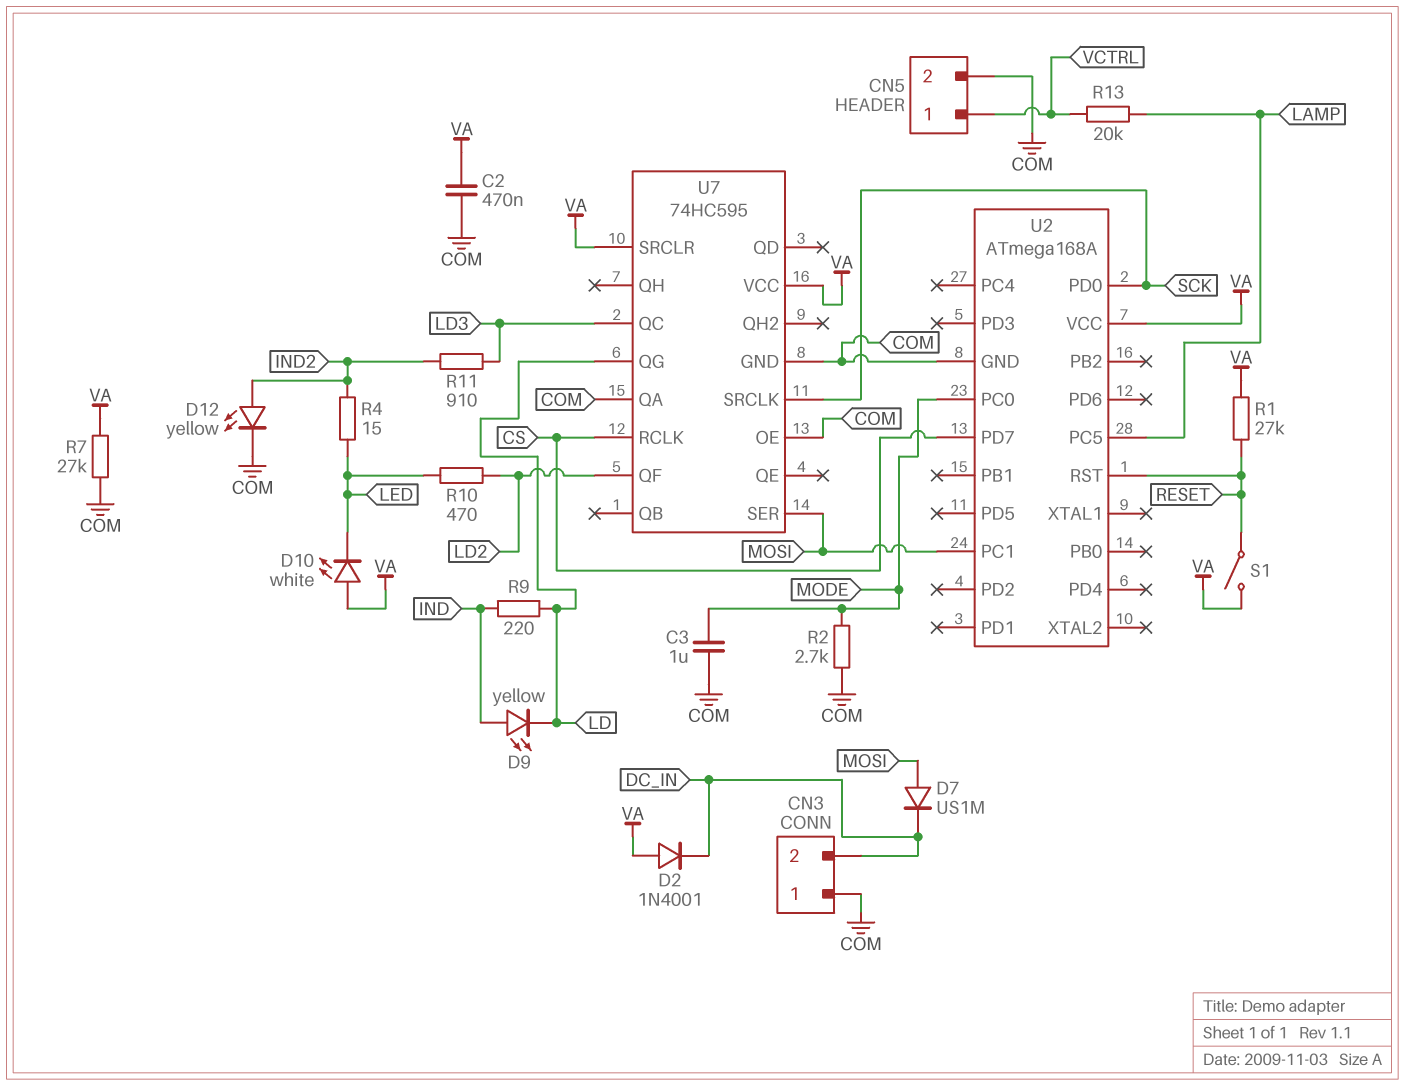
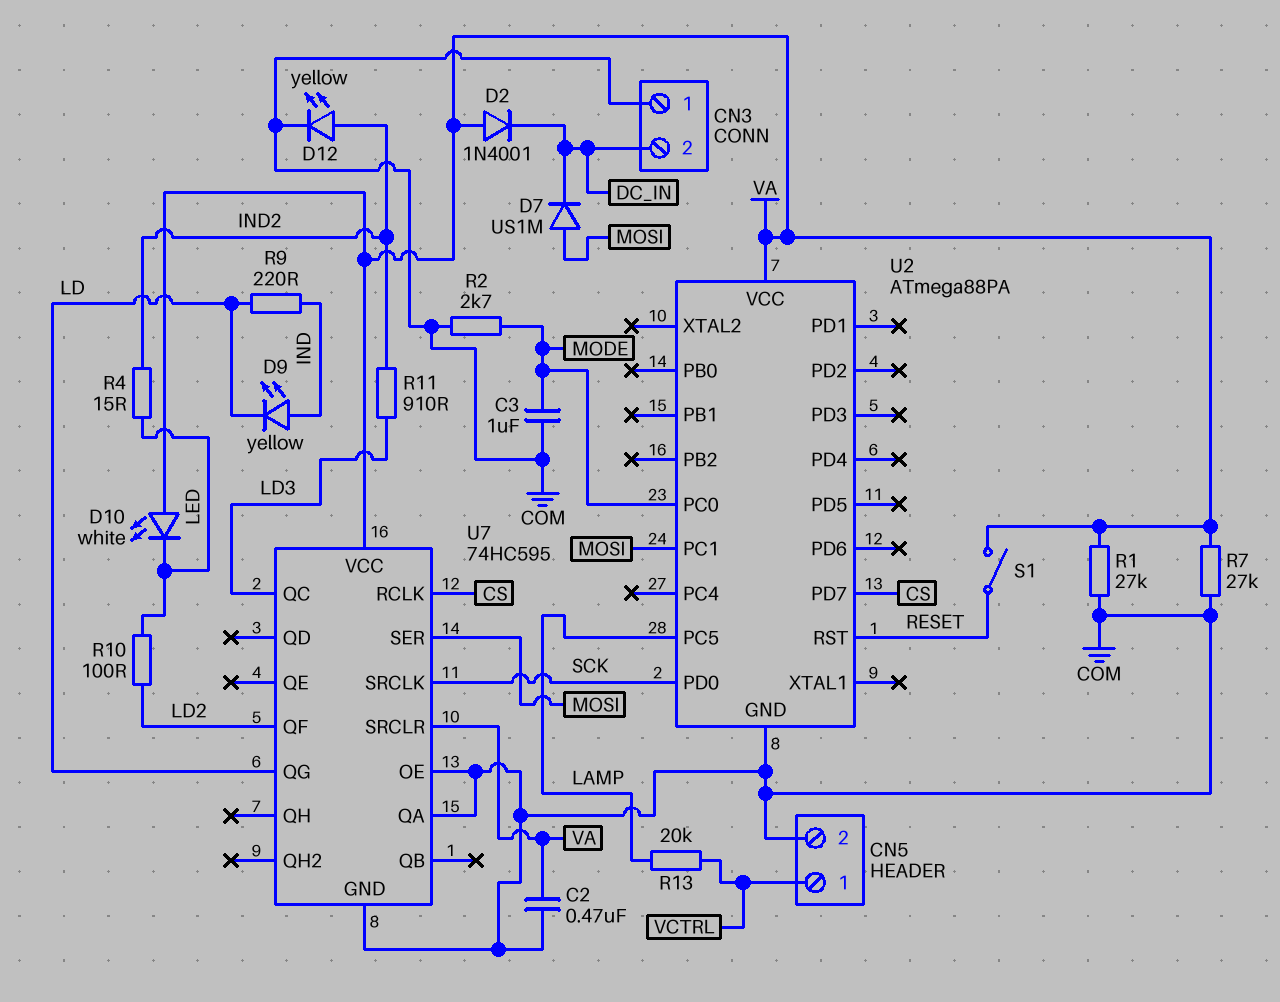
R1: 27k (RESET, VA) -> 27k (COM, VA)
R10: 470 (LD2, LED) -> 100 (LD2, LED)
U2: ATmega168A -> ATmega88PA

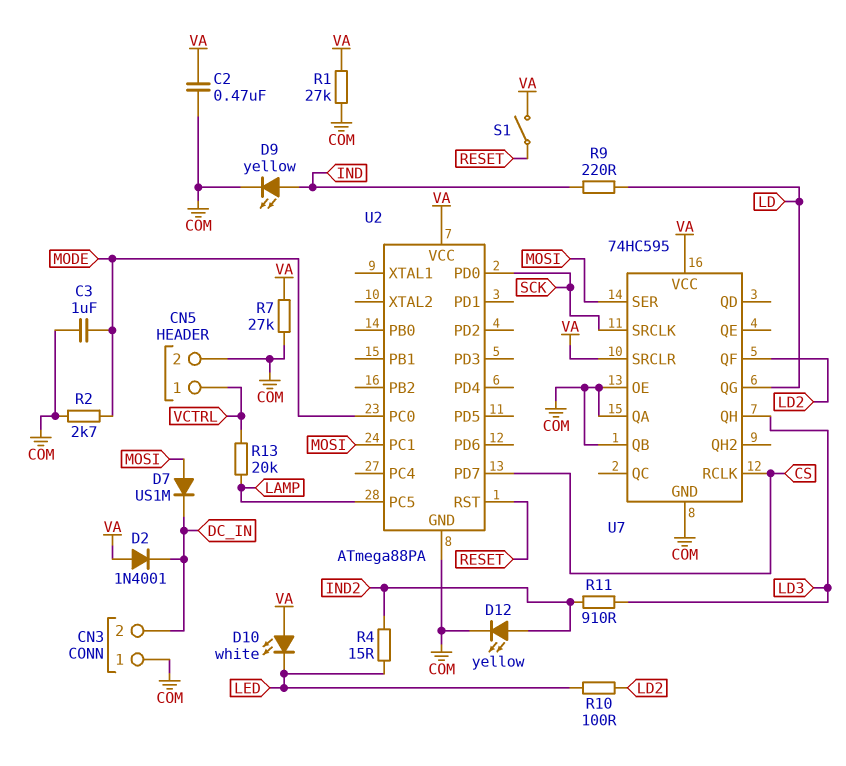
D9: LED yellow (A IND, K LD) -> LED yellow (A IND, K COM)
U7 pin QB: none -> COM
U7 pin QC: LD3 -> none
U7 pin QH: none -> LD3

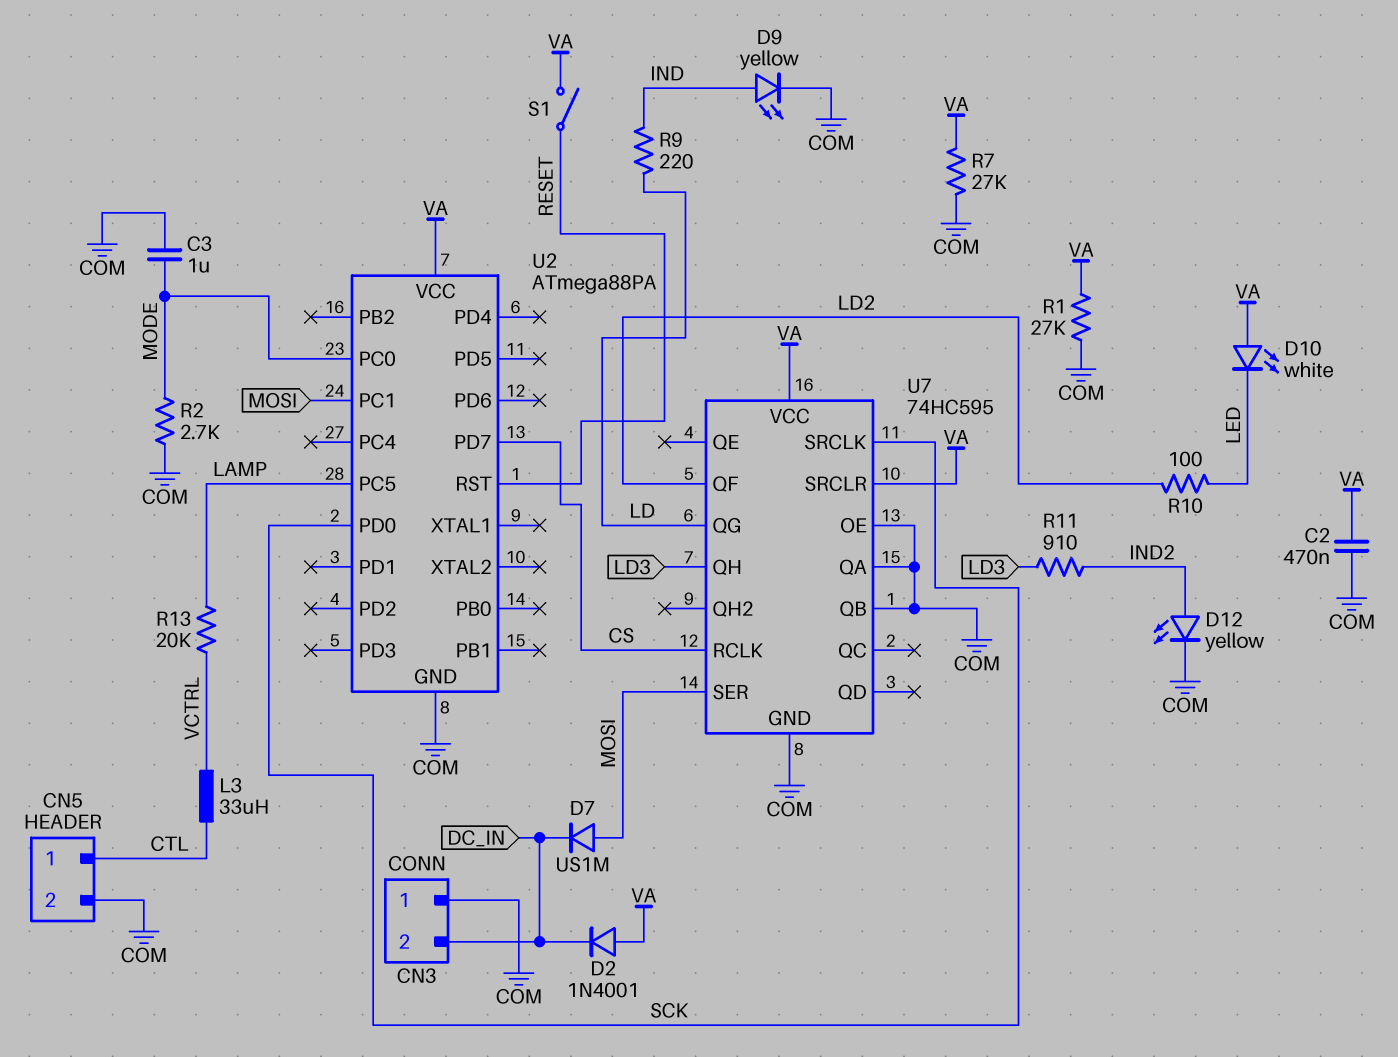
CN5 pin 1: VCTRL -> CTL
L3: none -> 33uH (CTL, VCTRL)
R4: 15 (IND2, LED) -> none

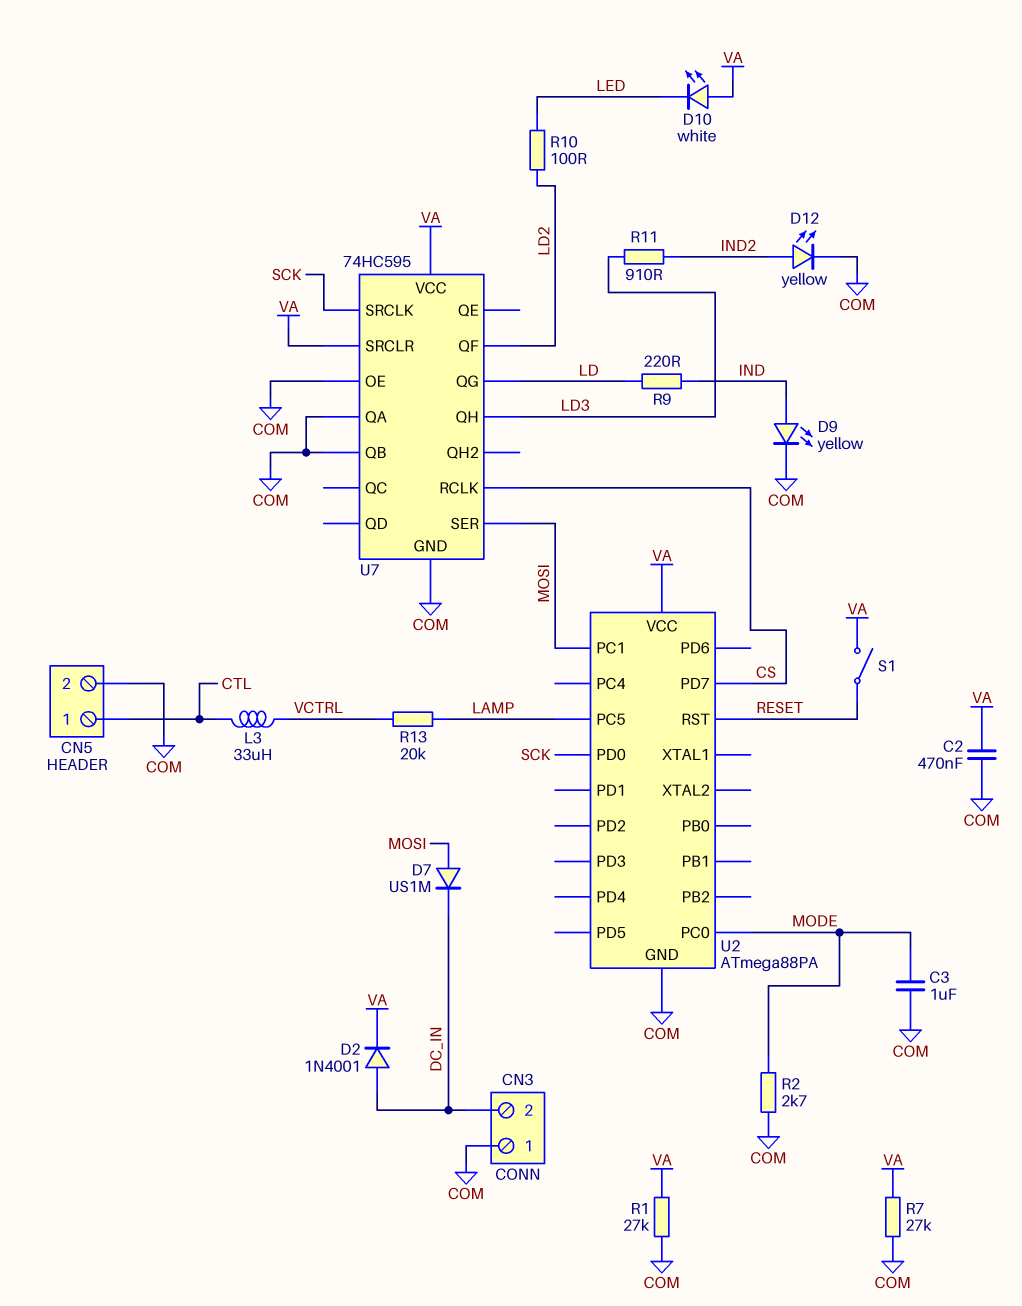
D2: diode 1N4001 (A VA, K DC_IN) -> diode 1N4001 (A DC_IN, K VA)

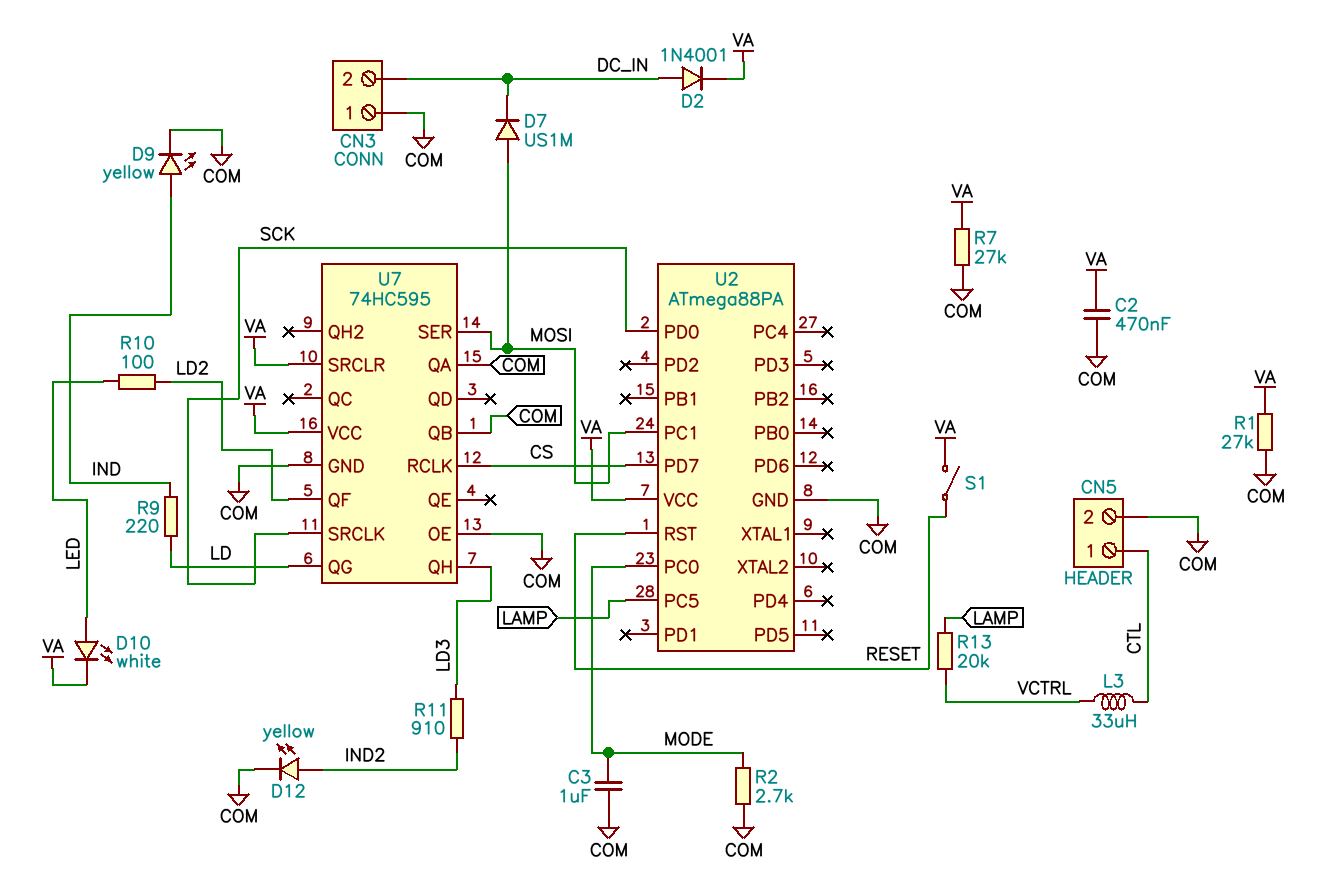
D10: LED white (A VA, K LED) -> LED white (A LED, K VA)

